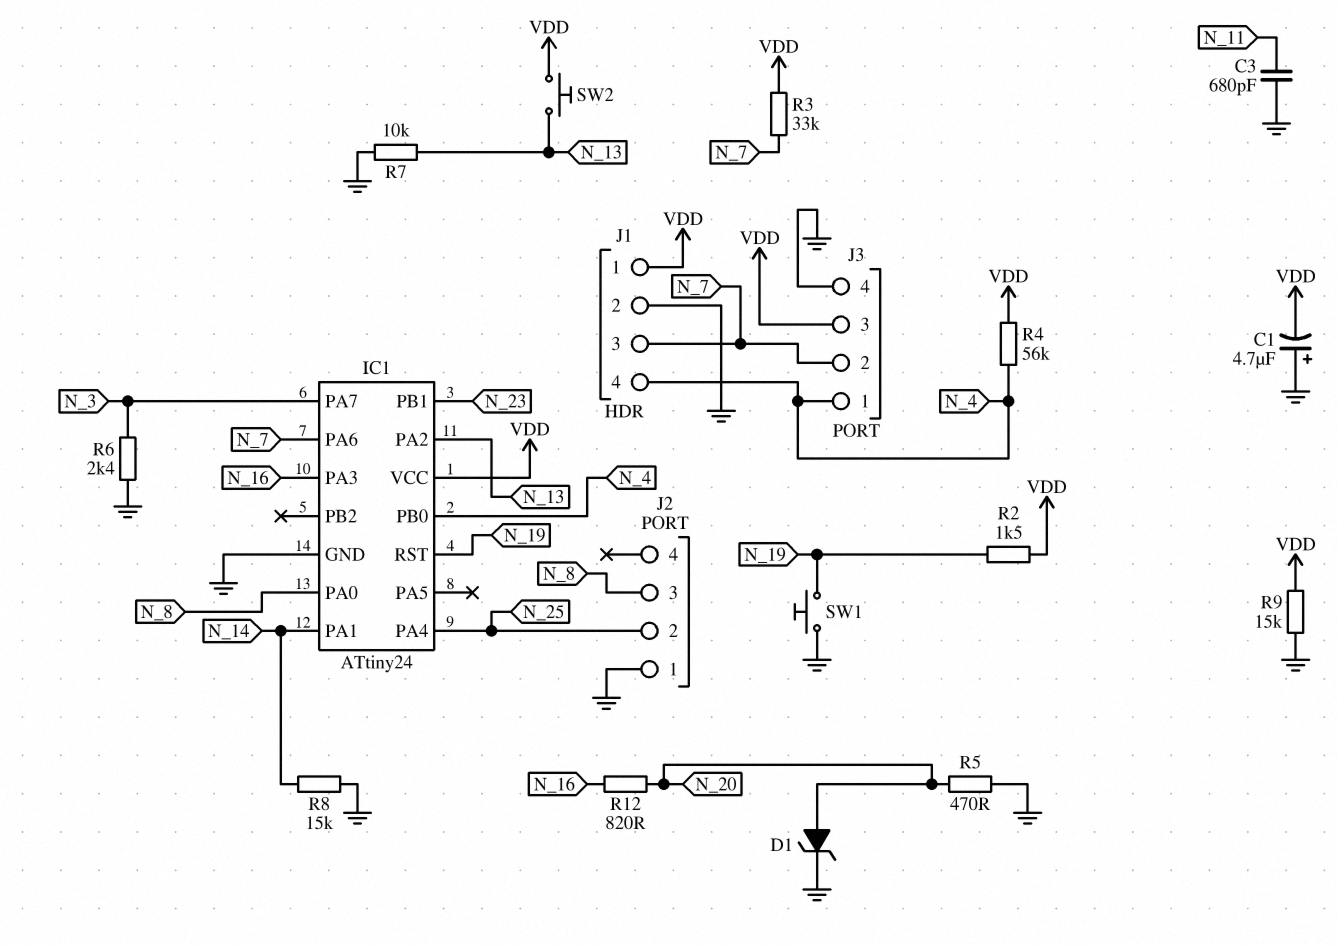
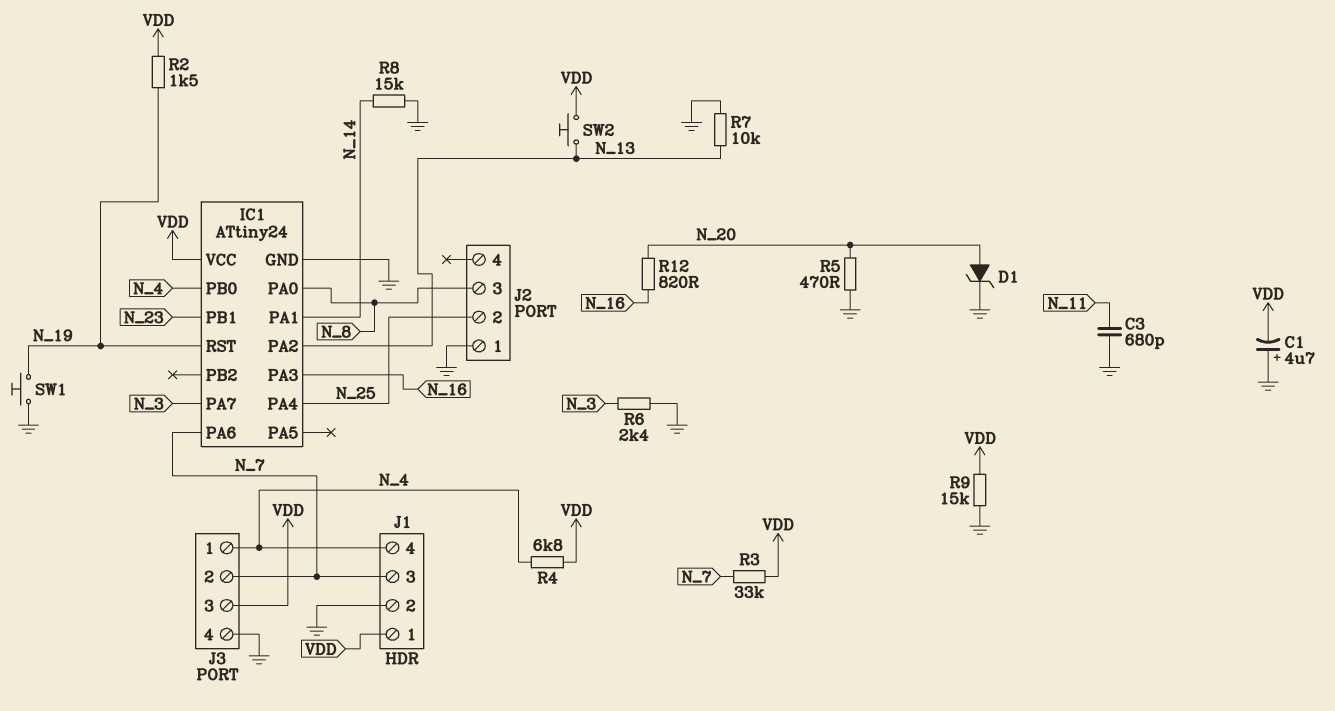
R4: 56k (N_4, VDD) -> 6.8k (N_4, VDD)

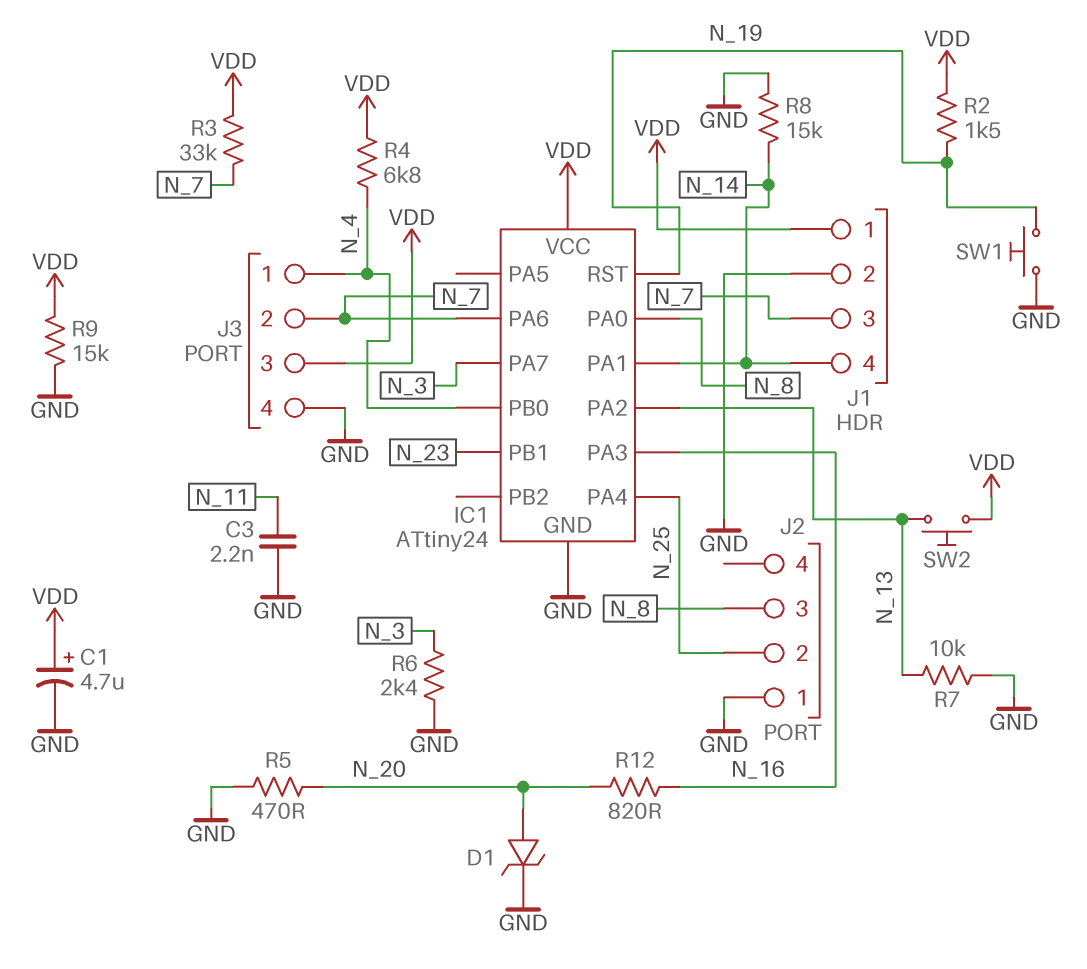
C1: 4.7uF (plus GND, minus VDD) -> 4.7uF (plus VDD, minus GND)
C3: 680pF (GND, N_11) -> 2.2nF (GND, N_11)
J1 pin 4: N_4 -> N_14

